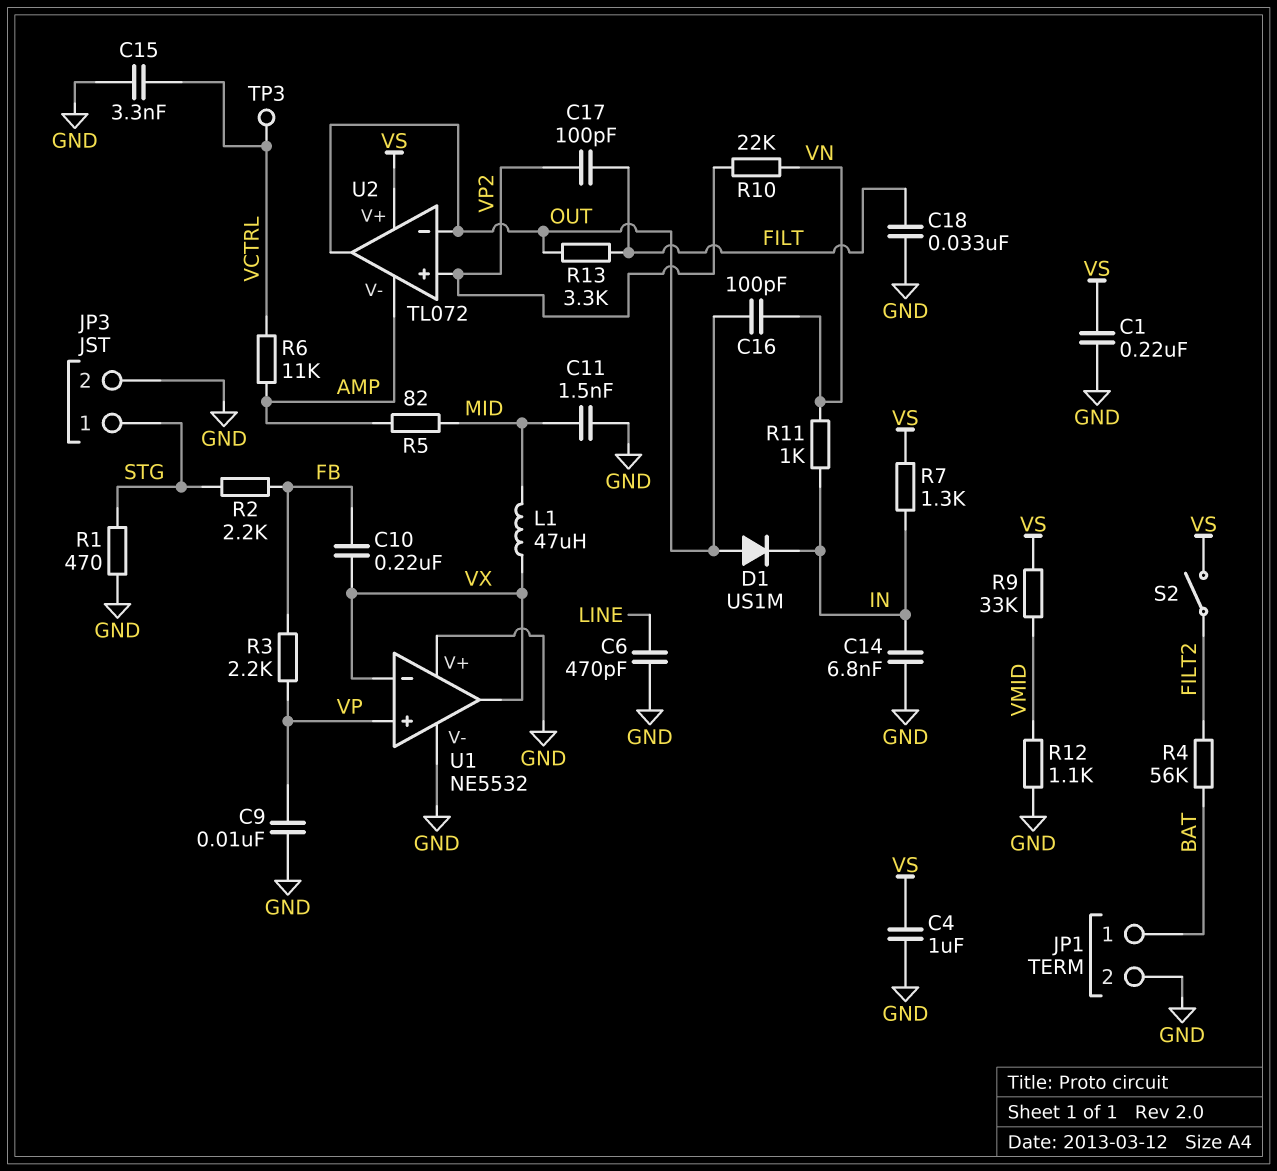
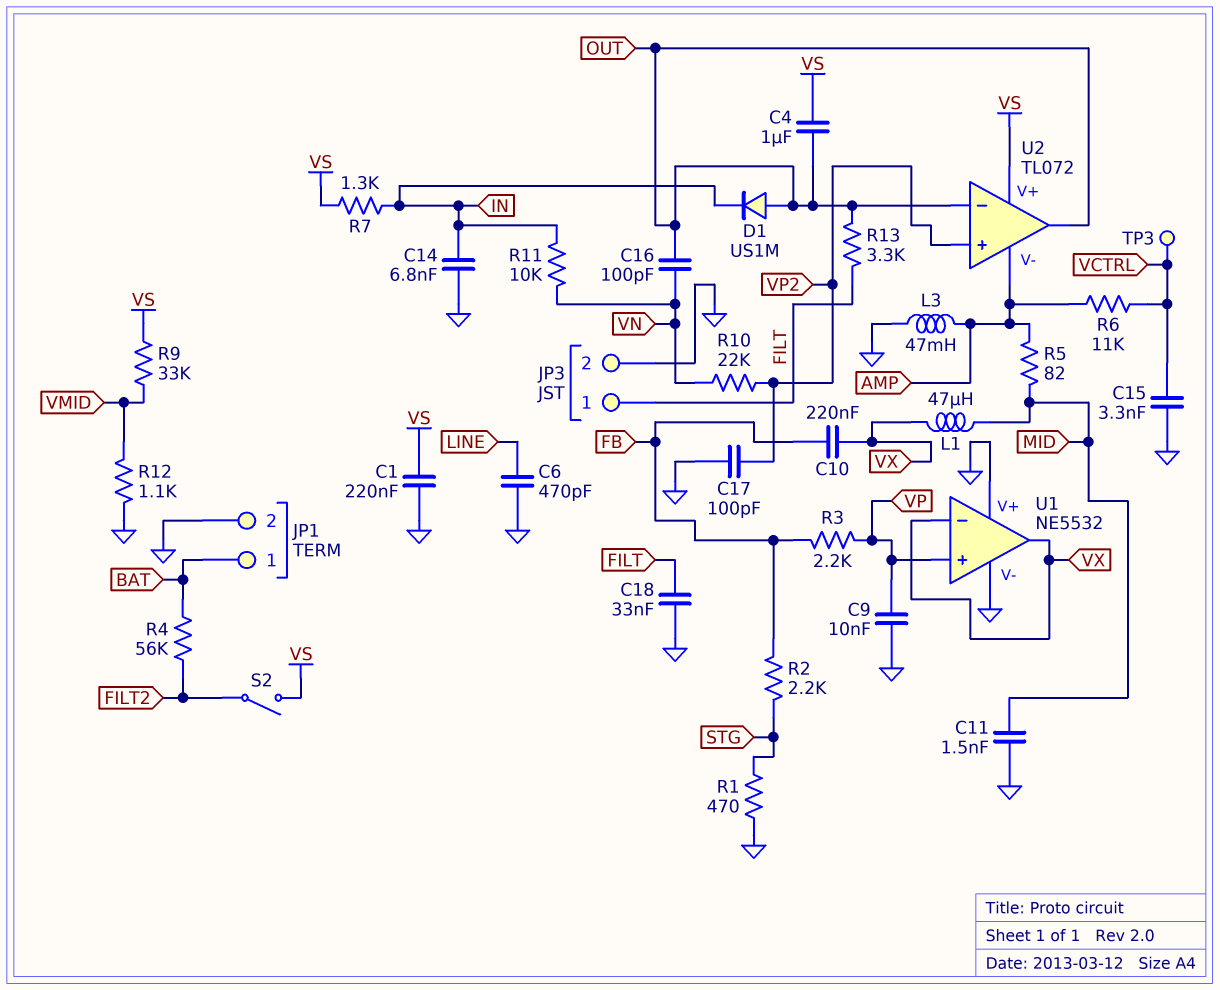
C4: 1uF (GND, VS) -> 1uF (OUT, VS)
C17: 100pF (FILT, VP2) -> 100pF (GND, VP2)
JP3 pin 1: STG -> FILT
L3: none -> 47mH (AMP, GND)
R11: 1k (IN, VN) -> 10k (IN, VN)

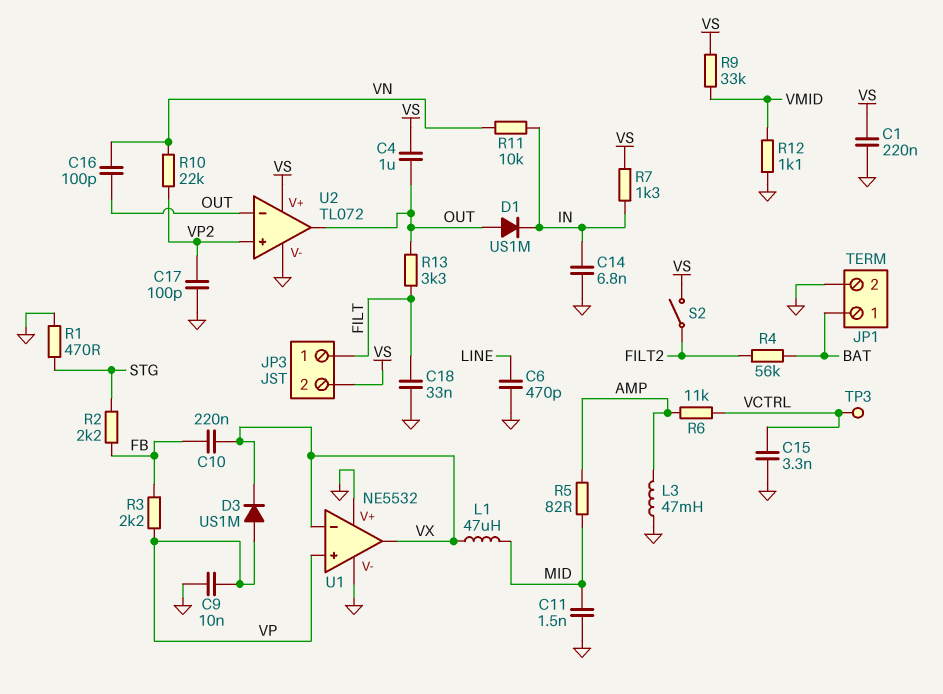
D3: none -> diode US1M (A VP, K VX)
JP3 pin 2: GND -> VS
U2 pin V-: AMP -> GND

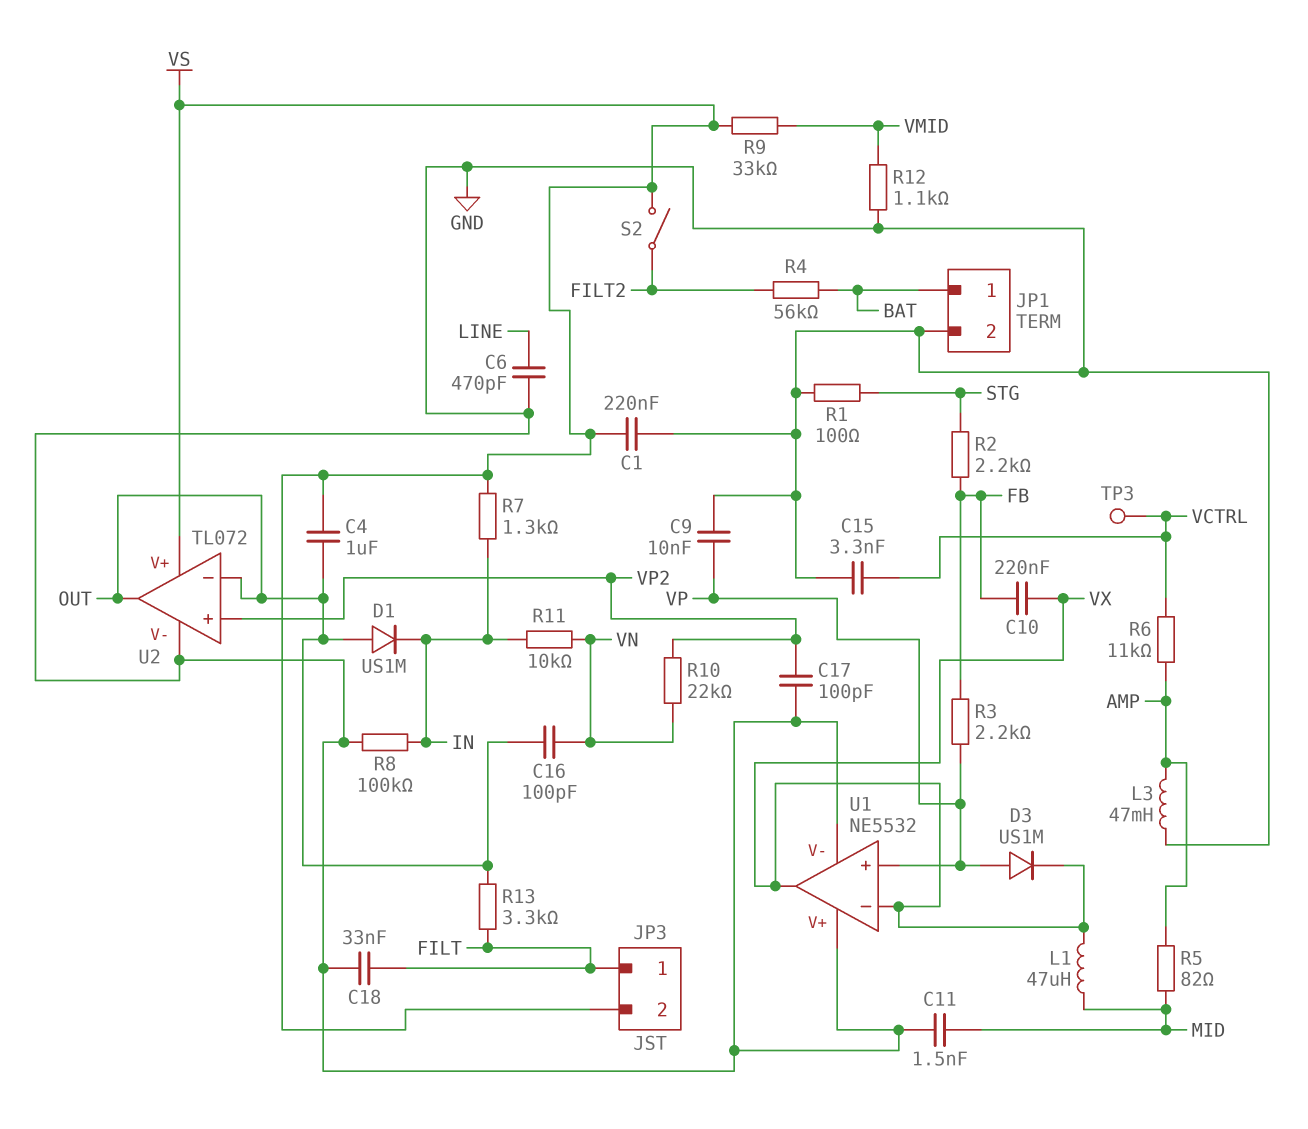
C14: 6.8nF (GND, IN) -> none
R1: 470 (GND, STG) -> 100 (GND, STG)
R8: none -> 100k (GND, IN)

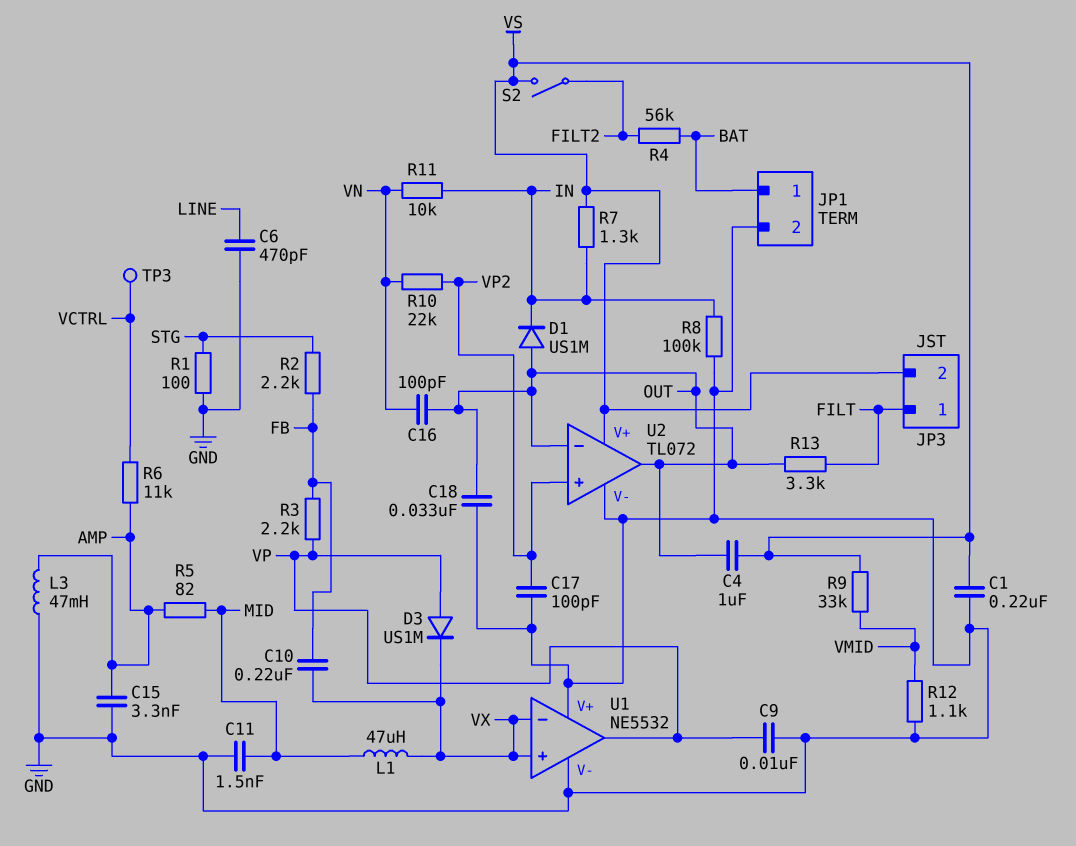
C15: 3.3nF (GND, VCTRL) -> 3.3nF (AMP, GND)
C18: 33nF (FILT, GND) -> 33nF (GND, OUT)
U1 pin in+: VP -> VX
U1 pin out: VX -> VP

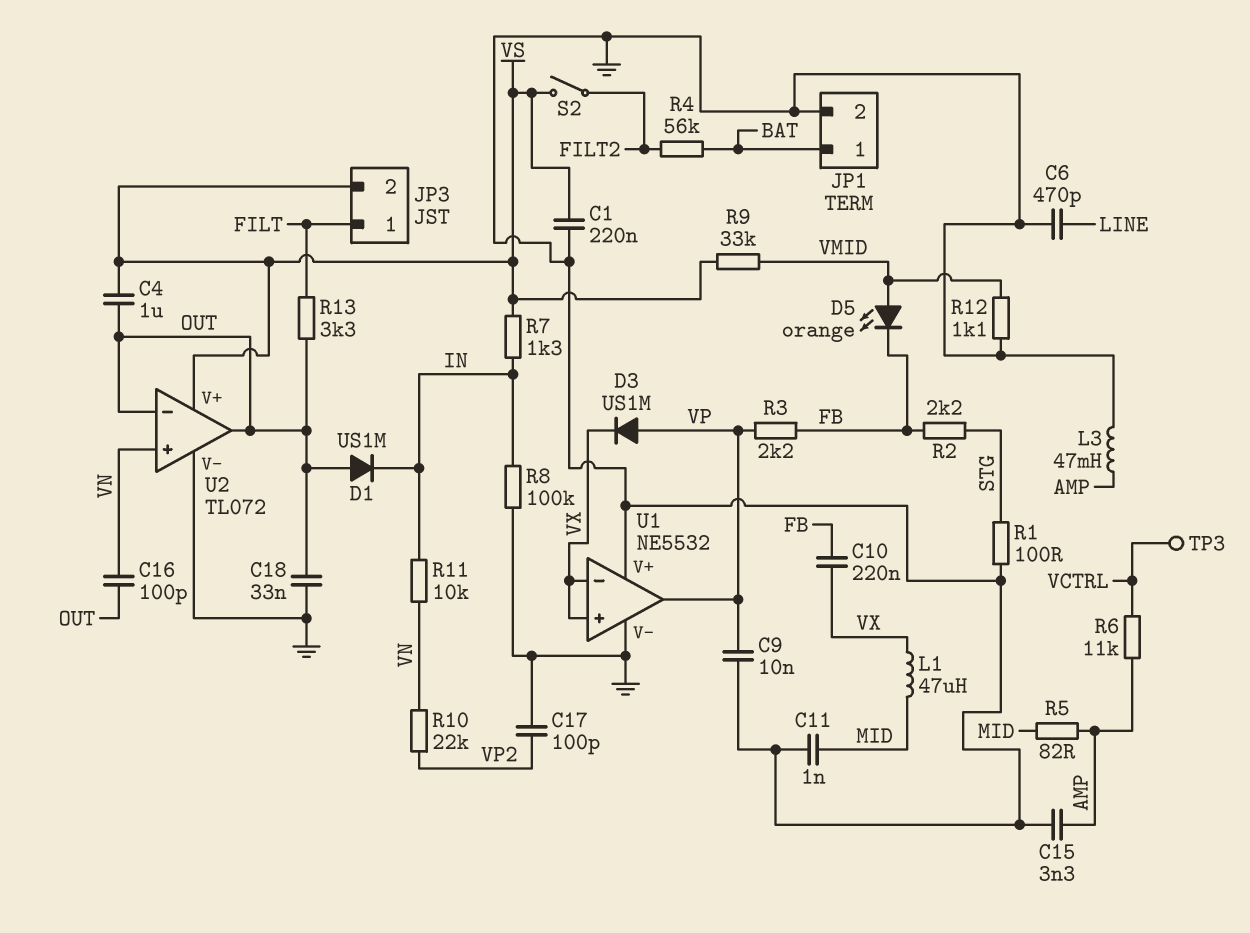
C11: 1.5nF (GND, MID) -> 1nF (GND, MID)
D5: none -> LED orange (A VMID, K FB)
U2 pin in+: VP2 -> VN

